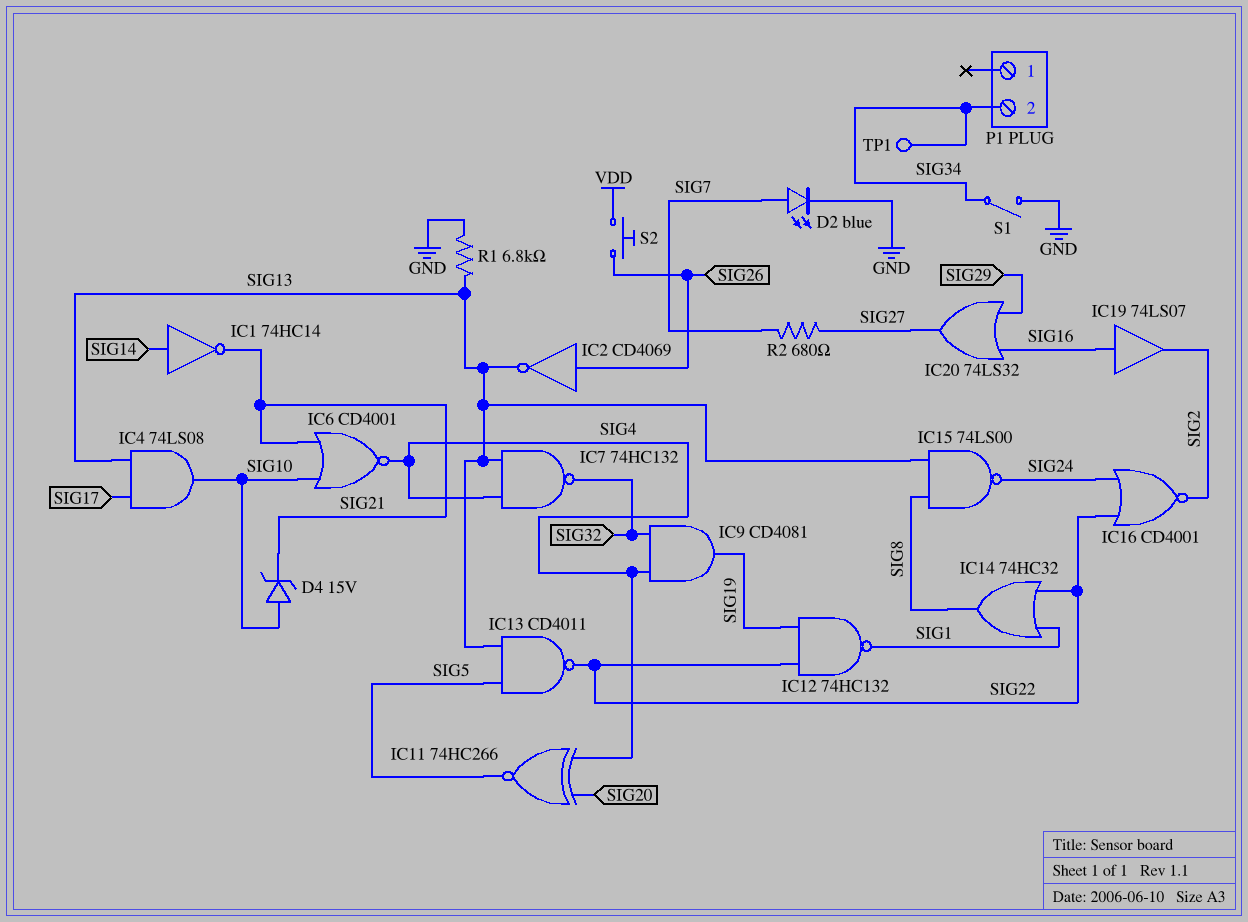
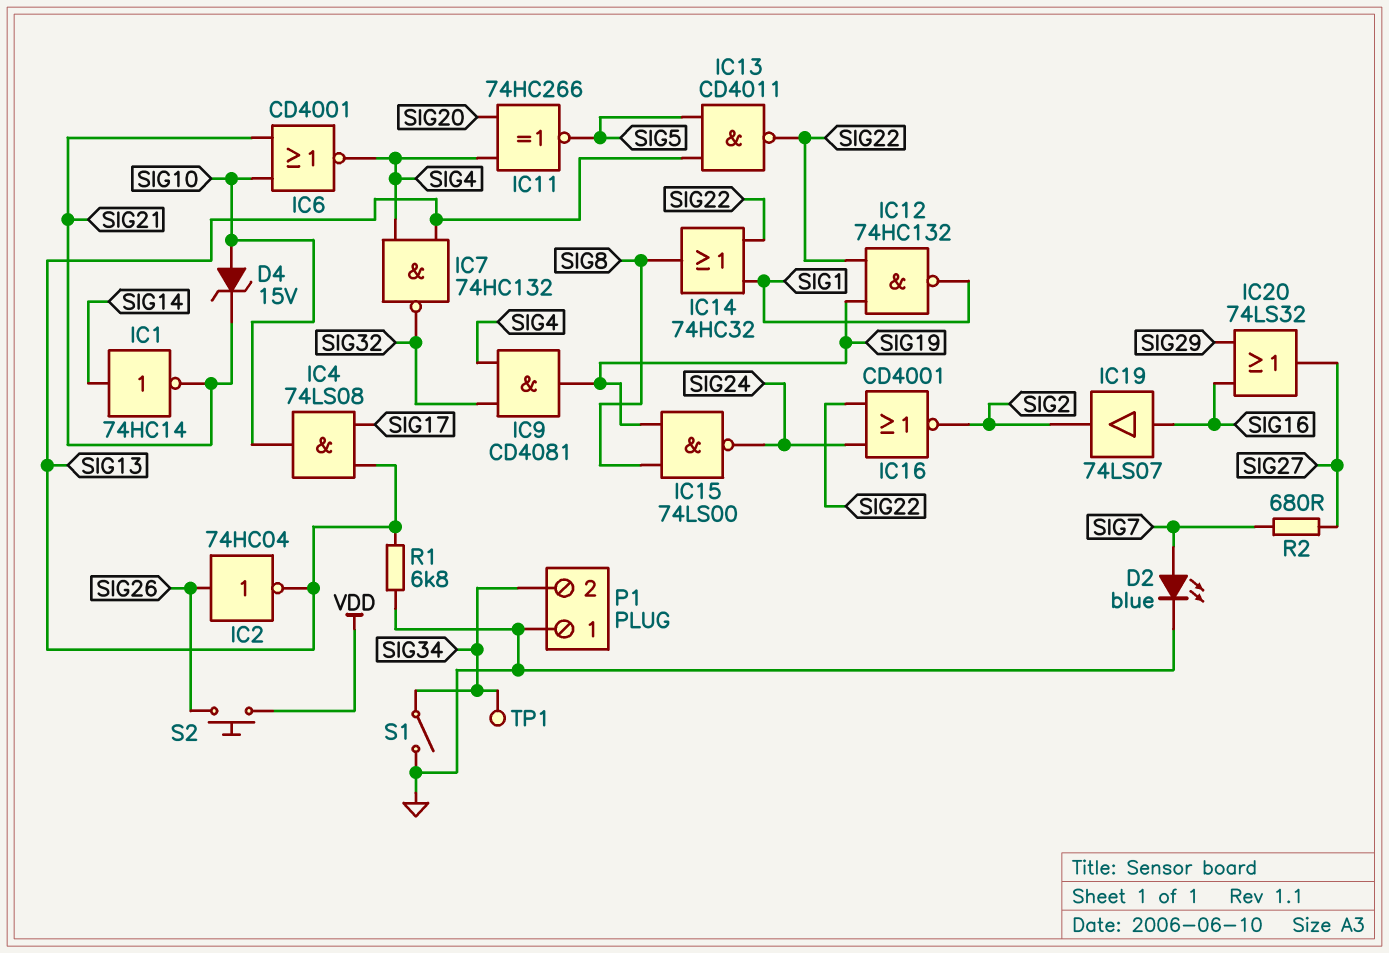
IC2: NOT CD4069 (in SIG26, out SIG13) -> NOT 74HC04 (in SIG26, out SIG13)
IC15: NAND 74LS00 (in SIG8, in SIG13, out SIG24) -> NAND 74LS00 (in SIG8, in SIG19, out SIG24)
P1 pin 1: none -> GND

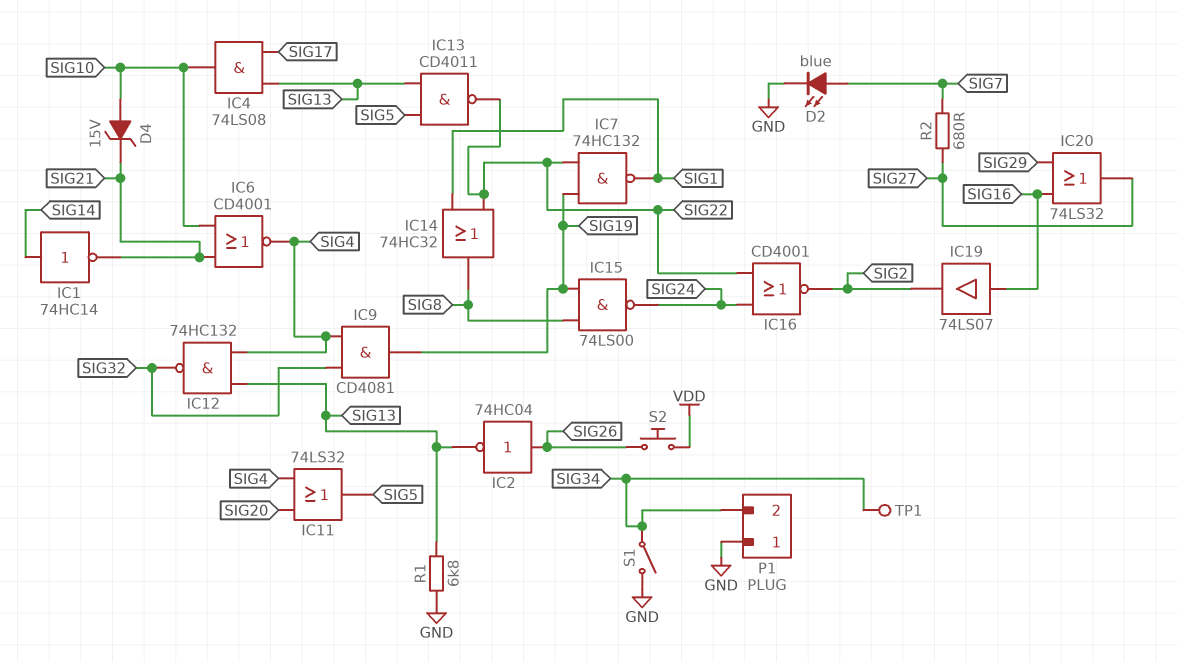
IC7: NAND 74HC132 (in SIG4, in SIG13, out SIG32) -> NAND 74HC132 (in SIG19, in SIG22, out SIG1)
IC11: XNOR 74HC266 (in SIG4, in SIG20, out SIG5) -> OR 74LS32 (in SIG4, in SIG20, out SIG5)
IC12: NAND 74HC132 (in SIG19, in SIG22, out SIG1) -> NAND 74HC132 (in SIG4, in SIG13, out SIG32)

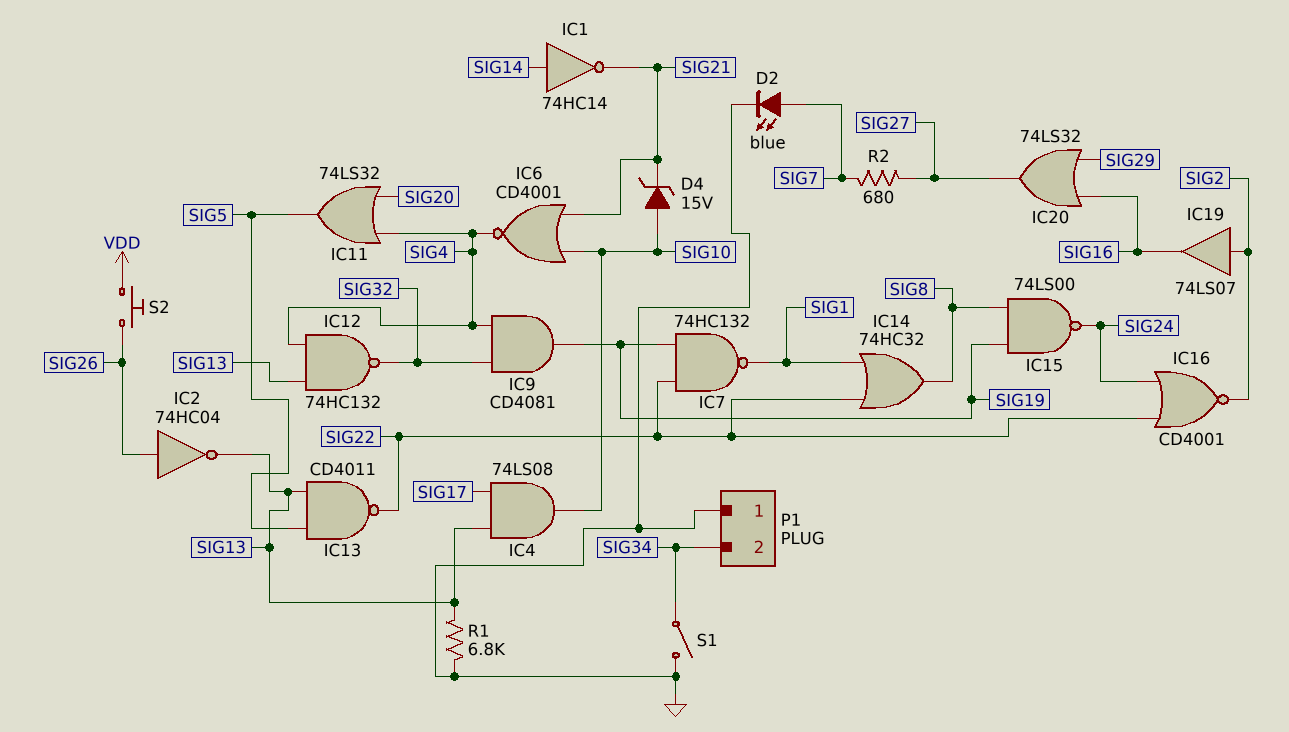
IC19: buffer 74LS07 (in SIG16, out SIG2) -> buffer 74LS07 (in SIG2, out SIG16)
TP1: test point (SIG34) -> none

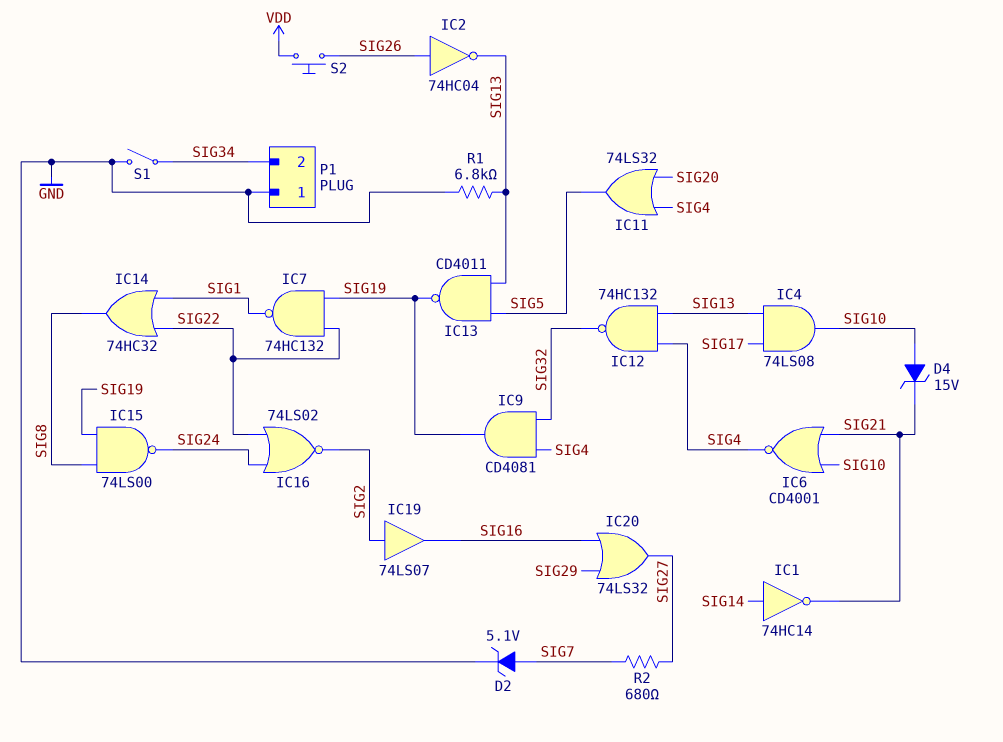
D2: LED blue (A SIG7, K GND) -> zener 5.1V (A SIG7, K GND)
IC13: NAND CD4011 (in SIG5, in SIG13, out SIG22) -> NAND CD4011 (in SIG5, in SIG13, out SIG19)
IC16: NOR CD4001 (in SIG22, in SIG24, out SIG2) -> NOR 74LS02 (in SIG22, in SIG24, out SIG2)

